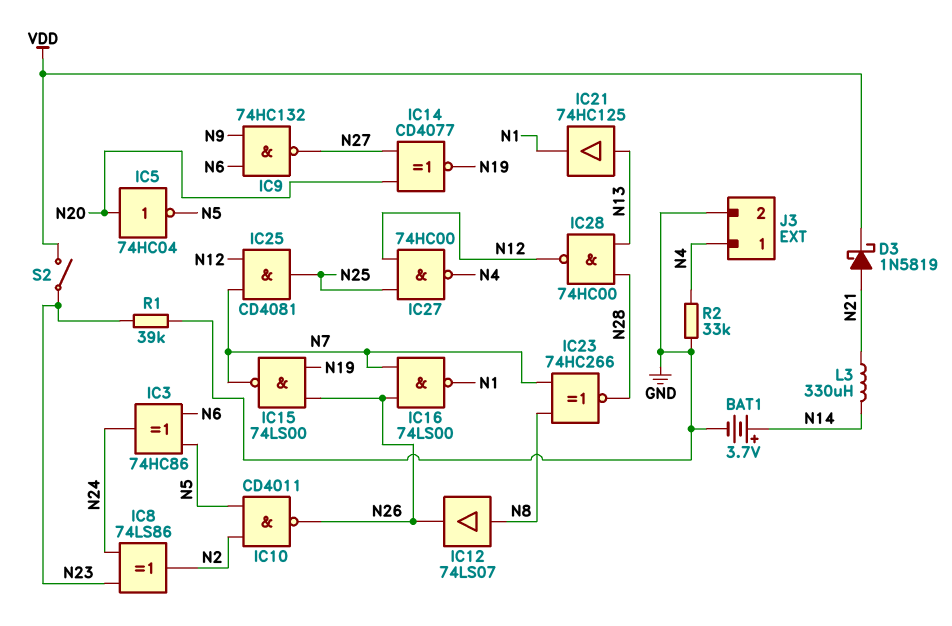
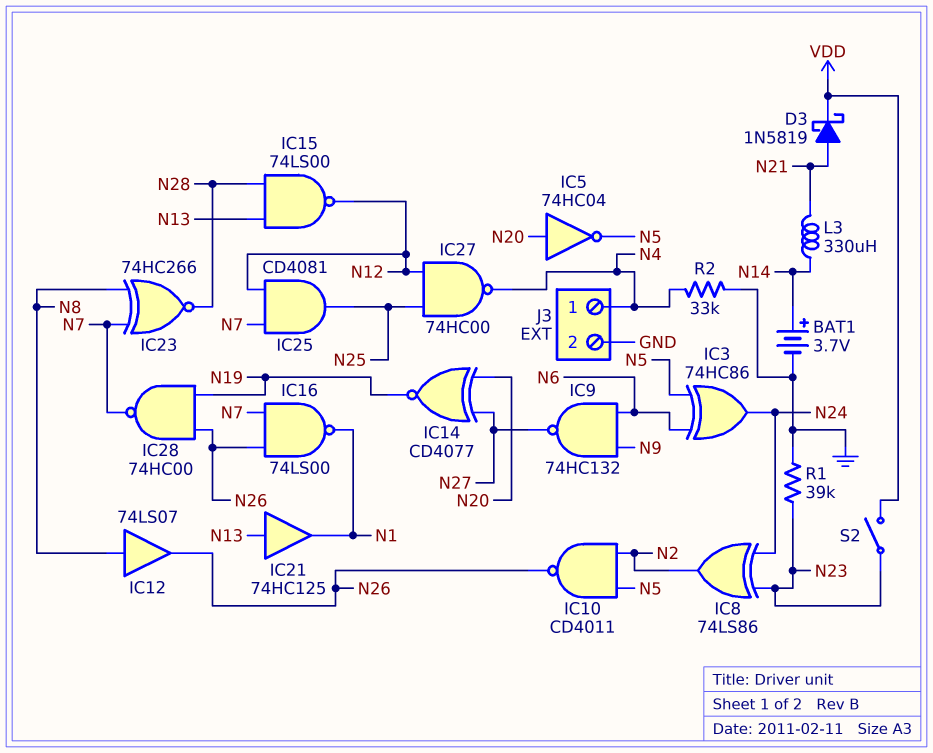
IC15: NAND 74LS00 (in N19, in N26, out N7) -> NAND 74LS00 (in N13, in N28, out N12)
IC28: NAND 74HC00 (in N13, in N28, out N12) -> NAND 74HC00 (in N19, in N26, out N7)

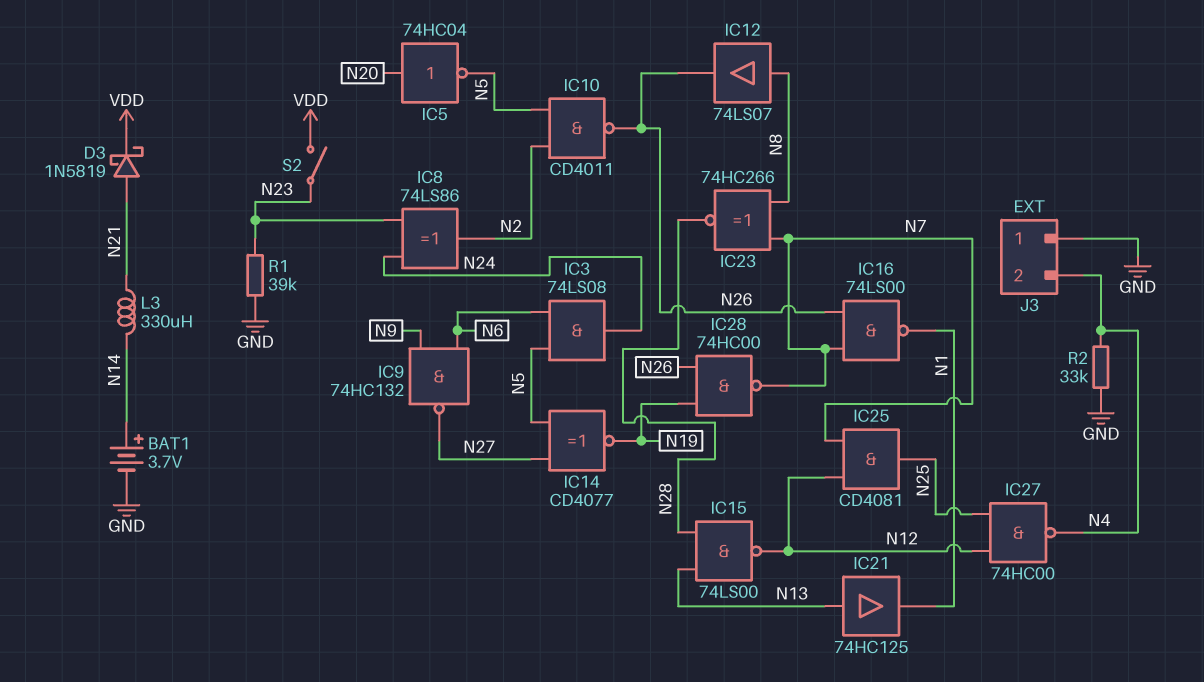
IC3: XOR 74HC86 (in N5, in N6, out N24) -> AND 74LS08 (in N5, in N6, out N24)
IC14: XNOR CD4077 (in N20, in N27, out N19) -> XNOR CD4077 (in N5, in N27, out N19)
J3 pin 1: N4 -> GND
J3 pin 2: GND -> N4

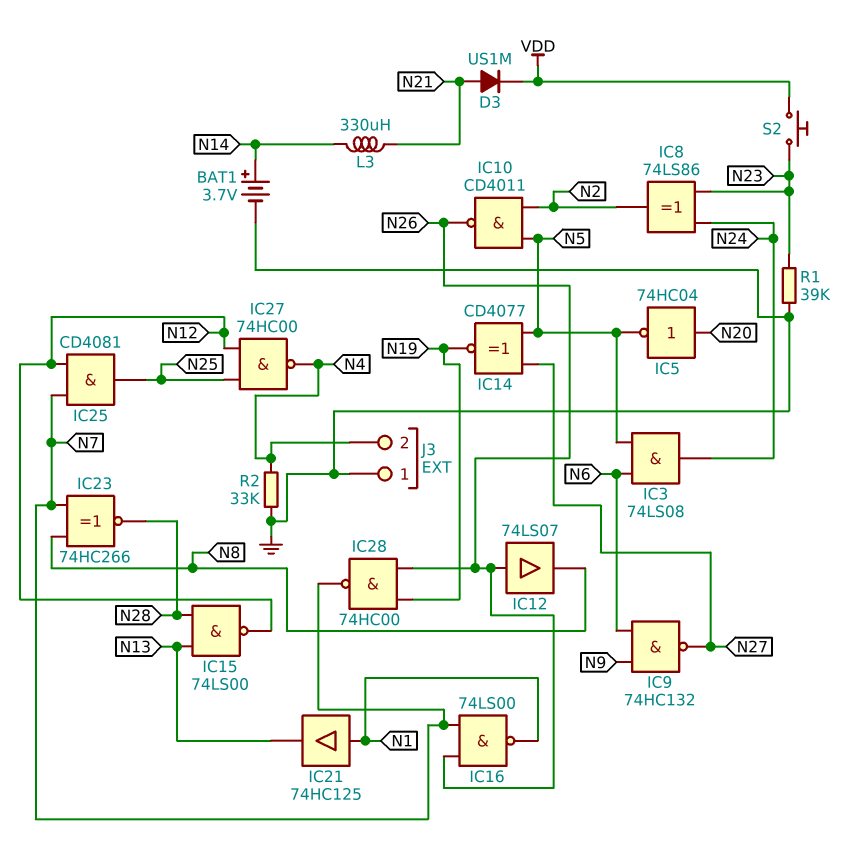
D3: schottky 1N5819 (A N21, K VDD) -> diode US1M (A N21, K VDD)
IC12: buffer 74LS07 (in N8, out N26) -> buffer 74LS07 (in N26, out N8)
IC21: buffer 74HC125 (in N13, out N1) -> buffer 74HC125 (in N1, out N13)
S2: switch (N23, VDD) -> button (N23, VDD)

